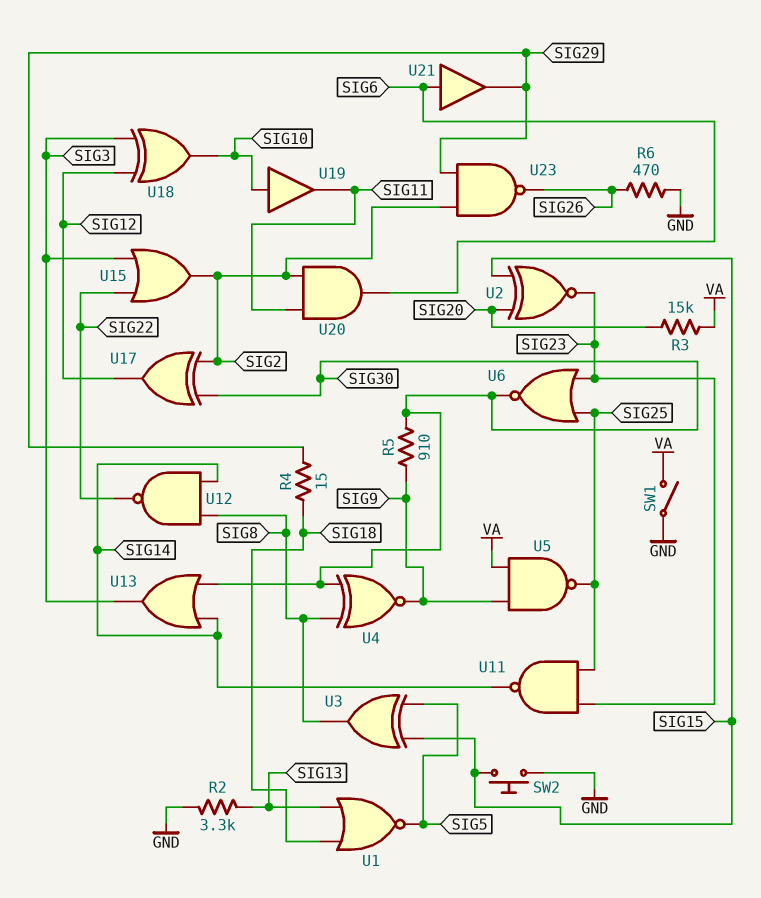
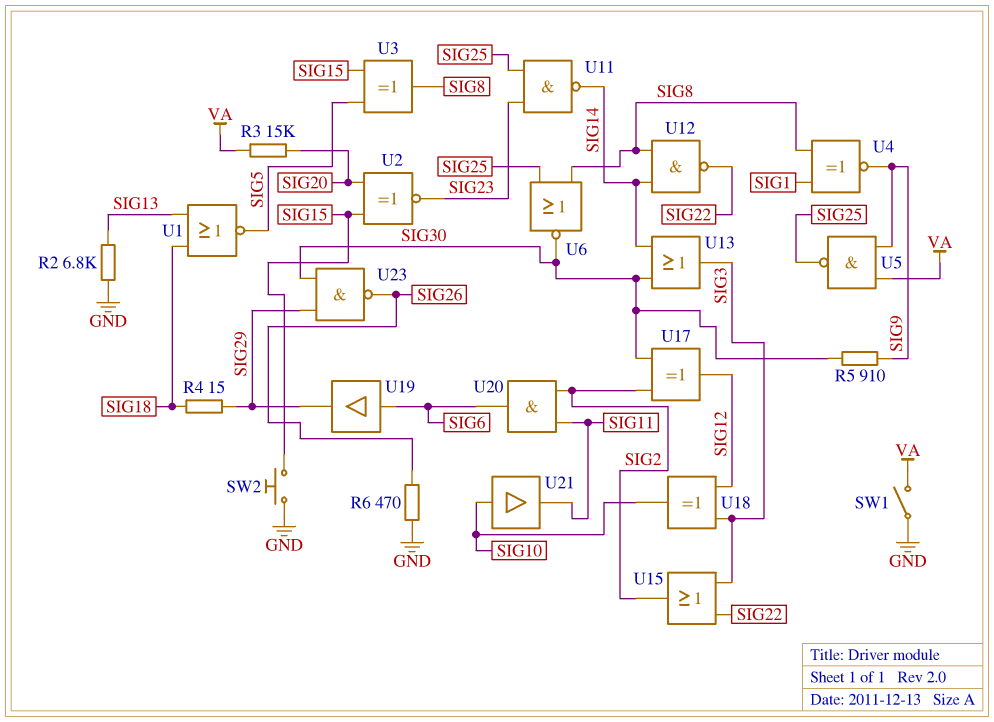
R2: 3.3k (GND, SIG13) -> 6.8k (GND, SIG13)
U4: XNOR (in SIG8, in SIG30, out SIG9) -> XNOR (in SIG1, in SIG8, out SIG9)
U6: NOR (in SIG23, in SIG25, out SIG30) -> NOR (in SIG8, in SIG25, out SIG30)
U19: buffer (in SIG10, out SIG11) -> buffer (in SIG6, out SIG29)
U21: buffer (in SIG6, out SIG29) -> buffer (in SIG10, out SIG11)
U23: NAND (in SIG2, in SIG29, out SIG26) -> NAND (in SIG29, in SIG30, out SIG26)

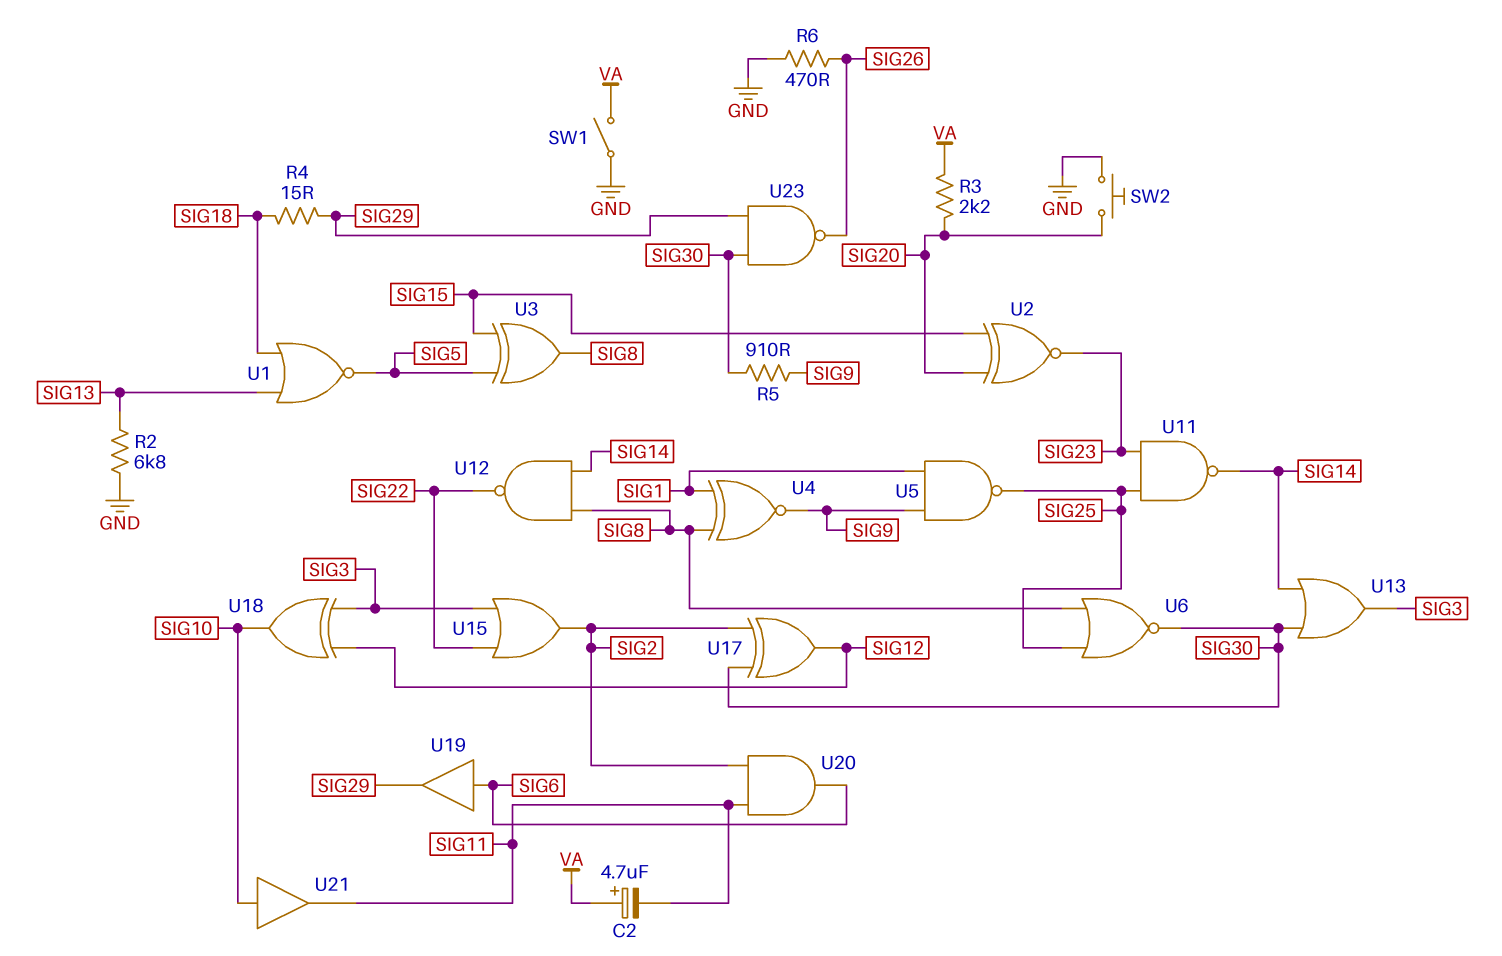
C2: none -> 4.7uF (plus VA, minus SIG11)
R3: 15k (SIG20, VA) -> 2.2k (SIG20, VA)
SW2: button (GND, SIG15) -> button (GND, SIG20)
U5: NAND (in SIG9, in VA, out SIG25) -> NAND (in SIG1, in SIG9, out SIG25)

